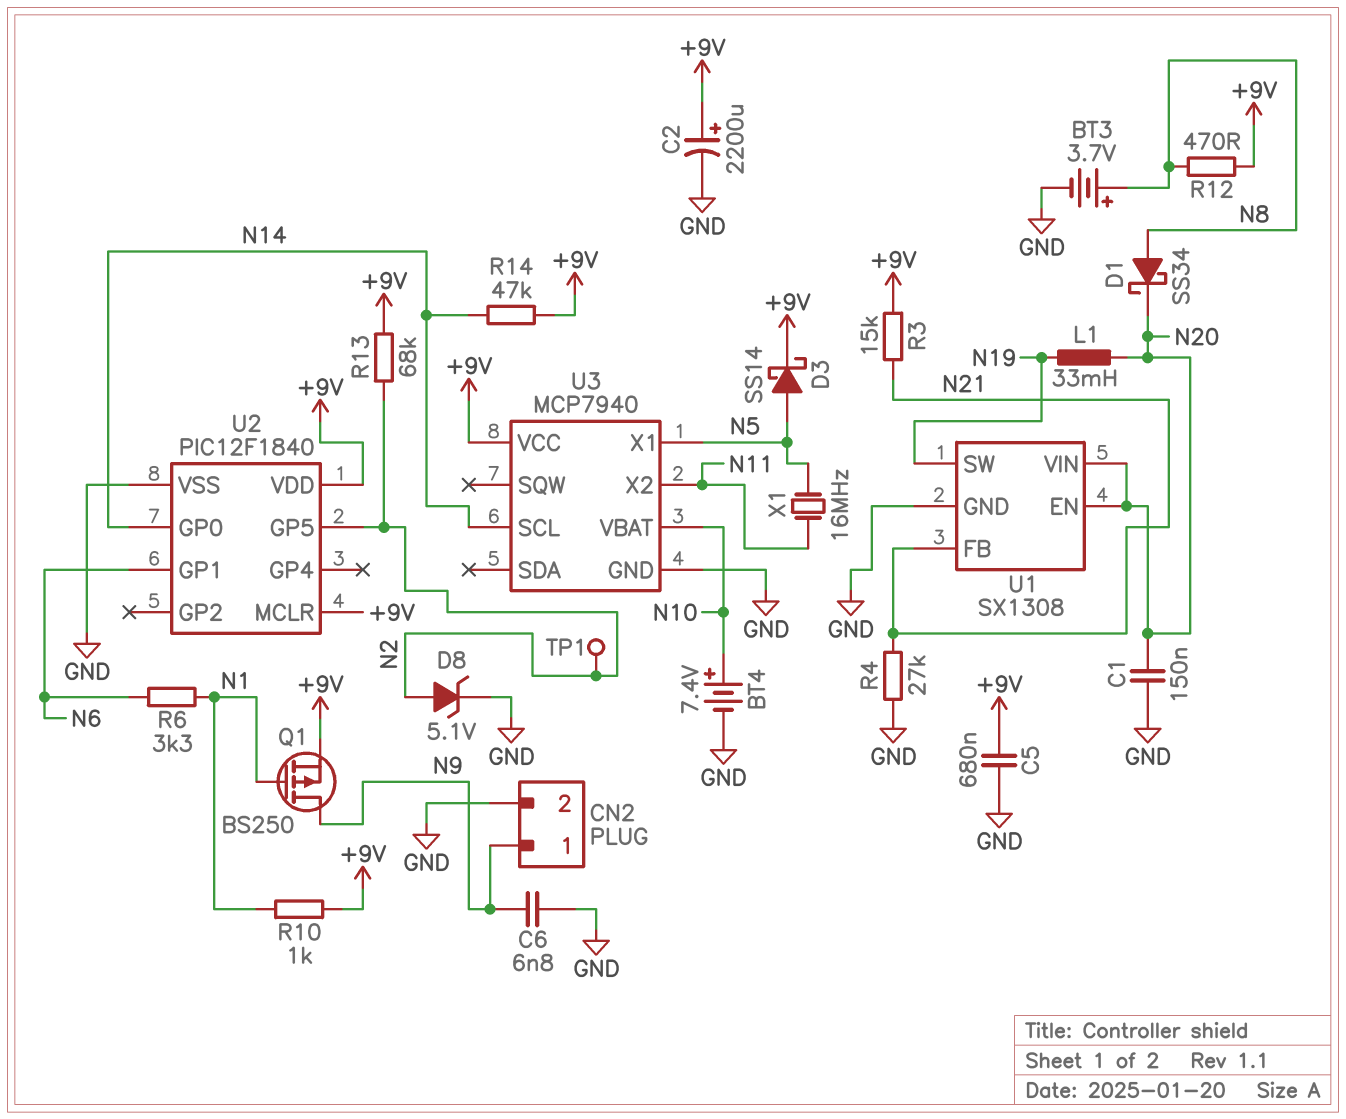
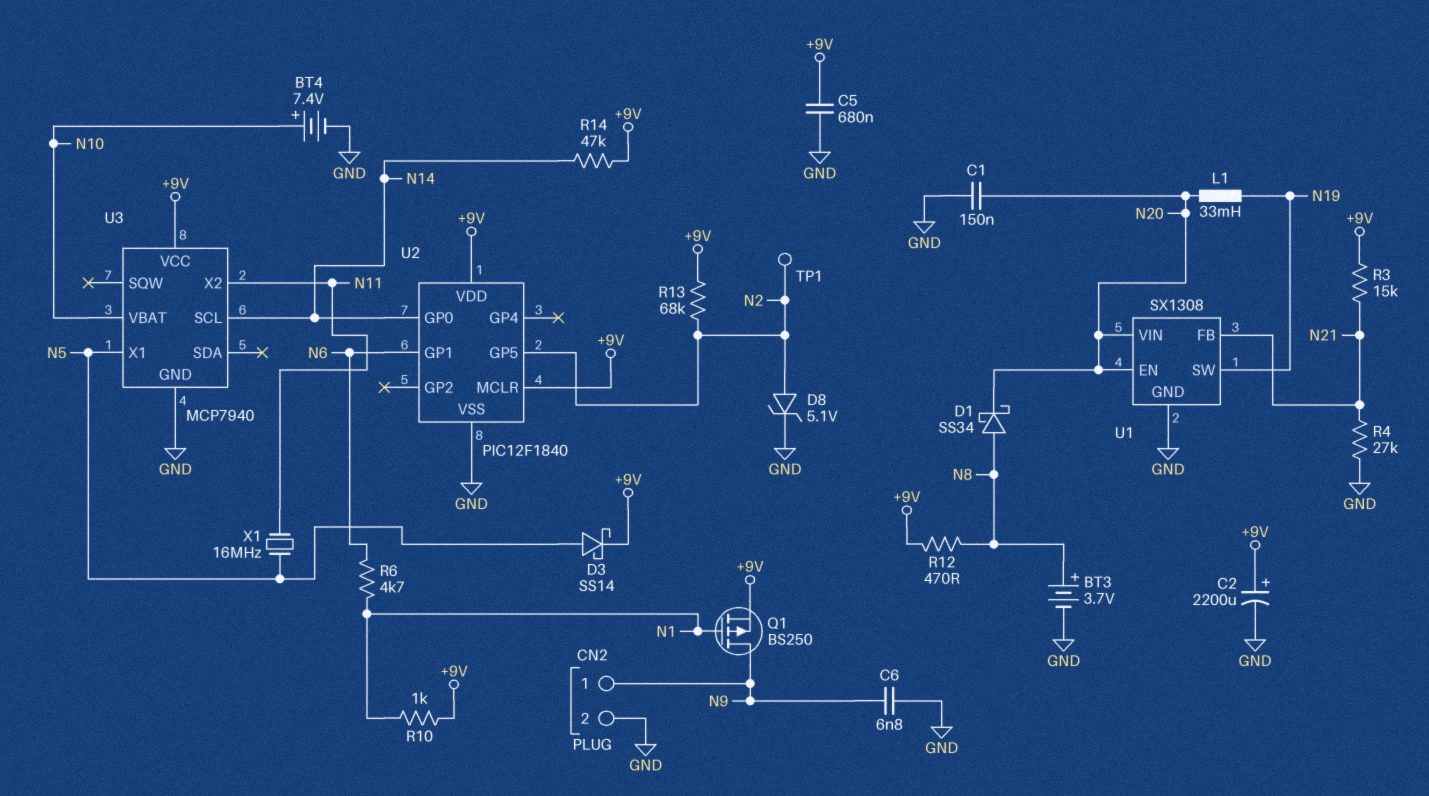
R6: 3.3k (N1, N6) -> 4.7k (N1, N6)

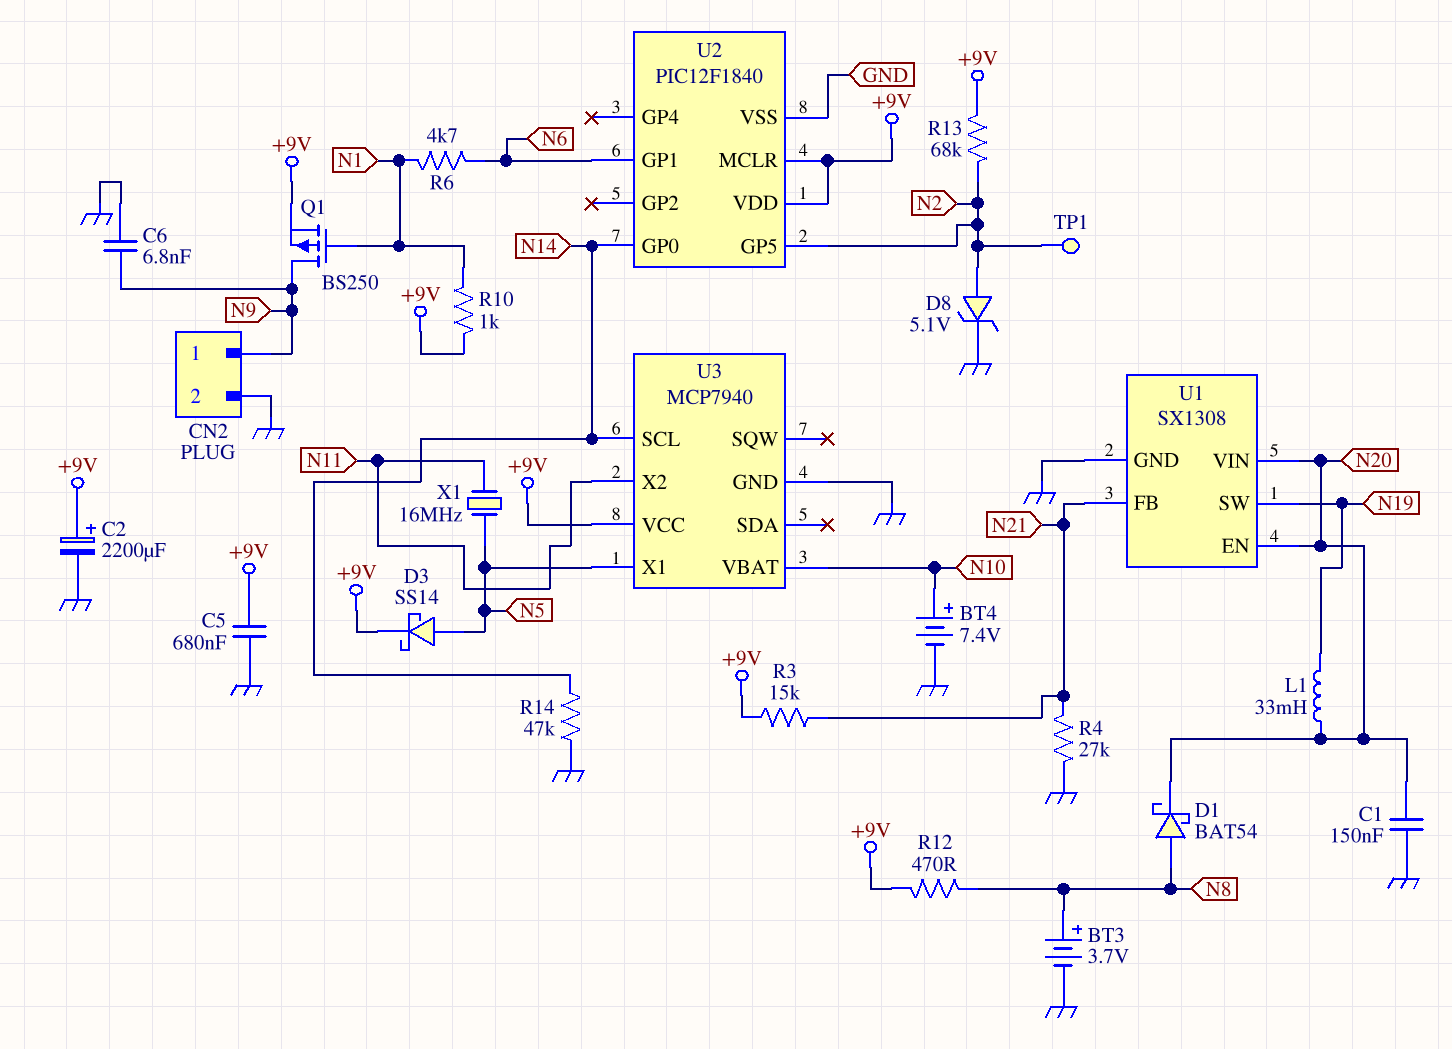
D1: schottky SS34 (A N8, K N20) -> schottky BAT54 (A N8, K N20)
R14: 47k (+9V, N14) -> 47k (GND, N14)

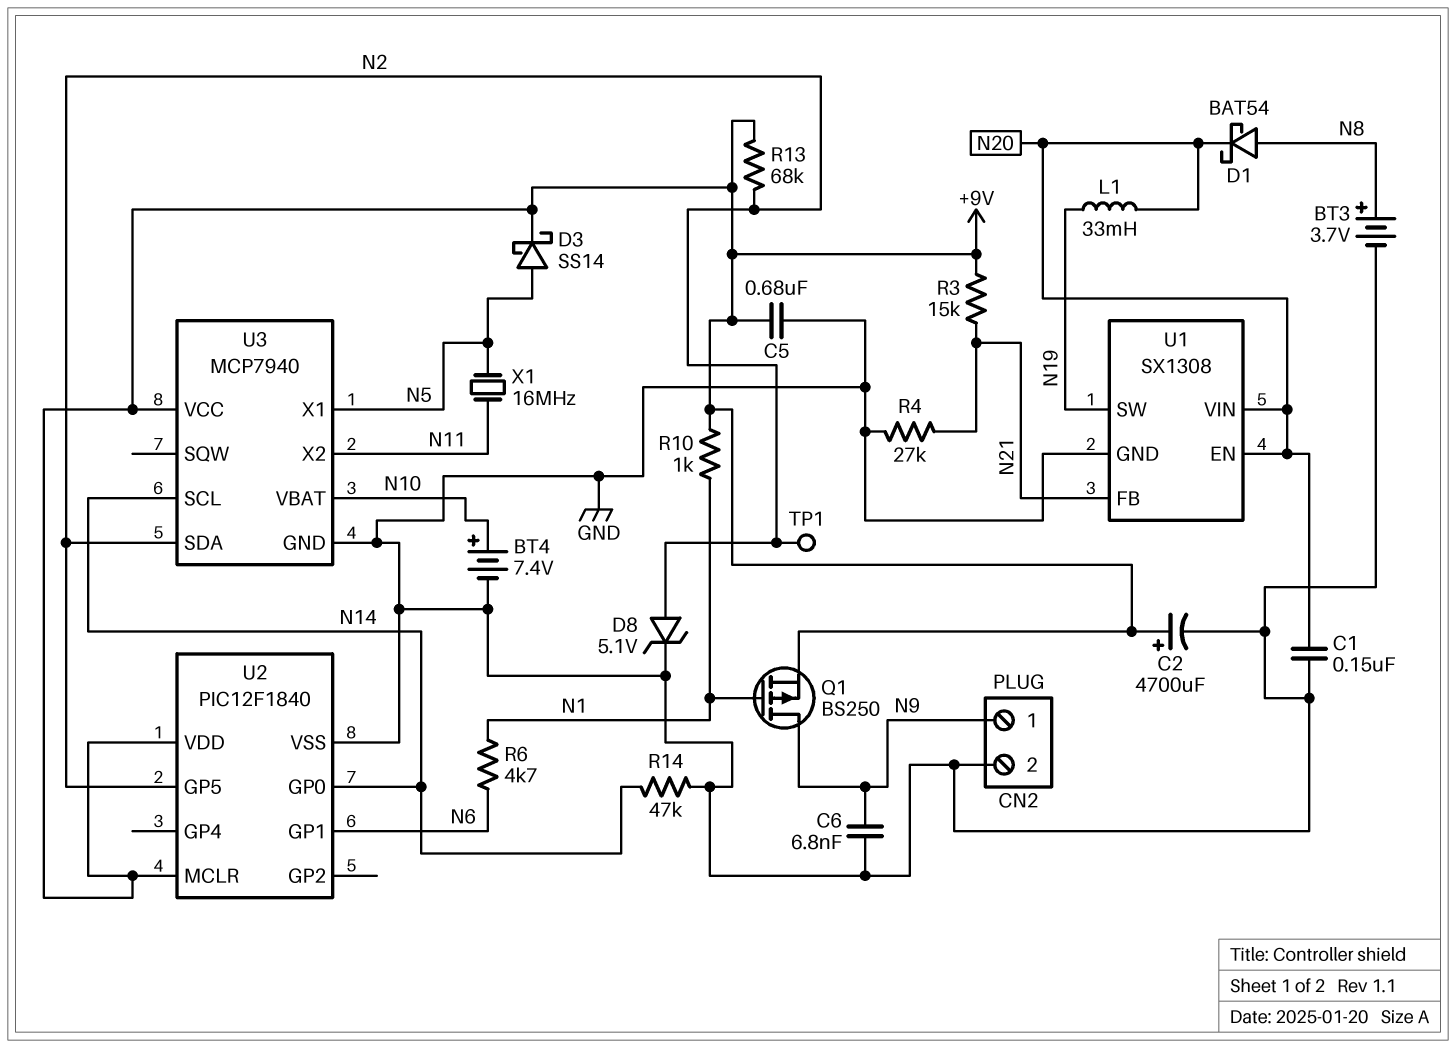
C2: 2200uF (plus +9V, minus GND) -> 4700uF (plus +9V, minus GND)
R12: 470 (+9V, N8) -> none
U3 pin SDA: none -> N2

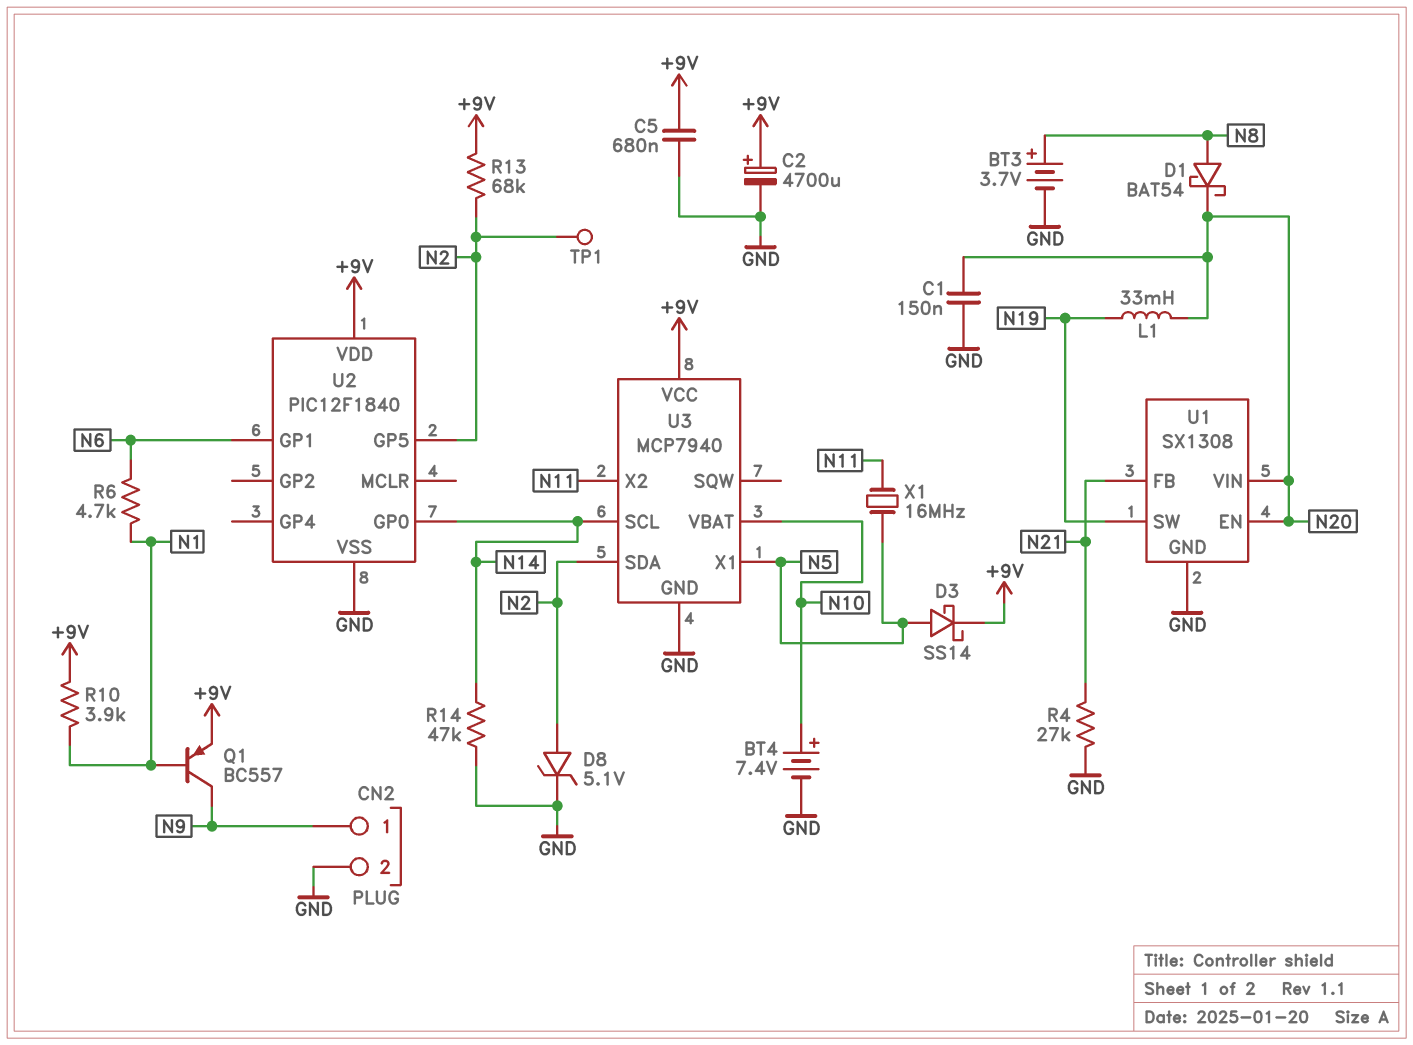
C6: 6.8nF (GND, N9) -> none
Q1: PMOS BS250 (G N1, D N9, S +9V) -> PNP BC557 (B N1, C N9, E +9V)
R3: 15k (+9V, N21) -> none
R10: 1k (+9V, N1) -> 3.9k (+9V, N1)
U2 pin MCLR: +9V -> none

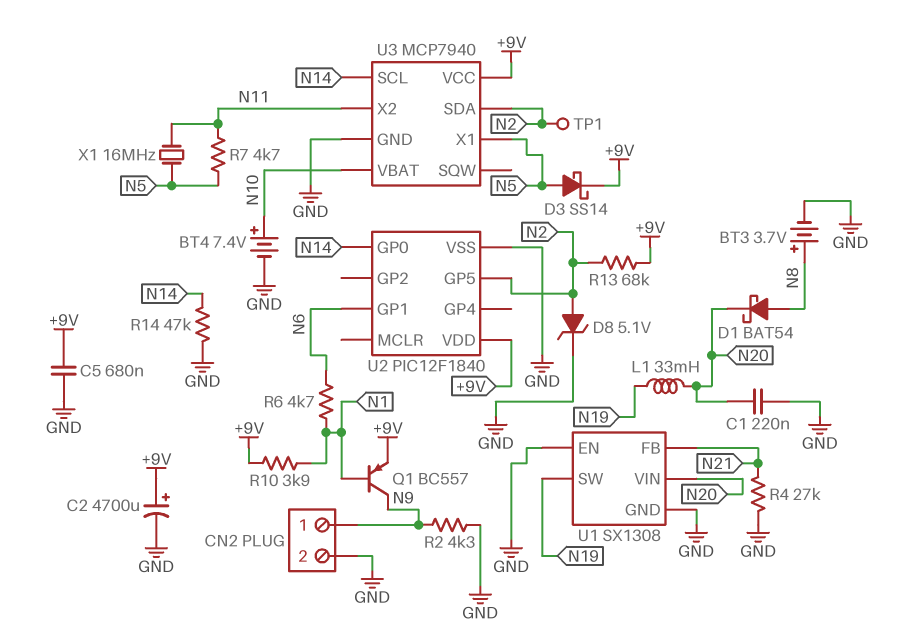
C1: 150nF (GND, N20) -> 220nF (GND, N20)
R2: none -> 4.3k (GND, N9)
R7: none -> 4.7k (N5, N11)
U1 pin EN: N20 -> GND

